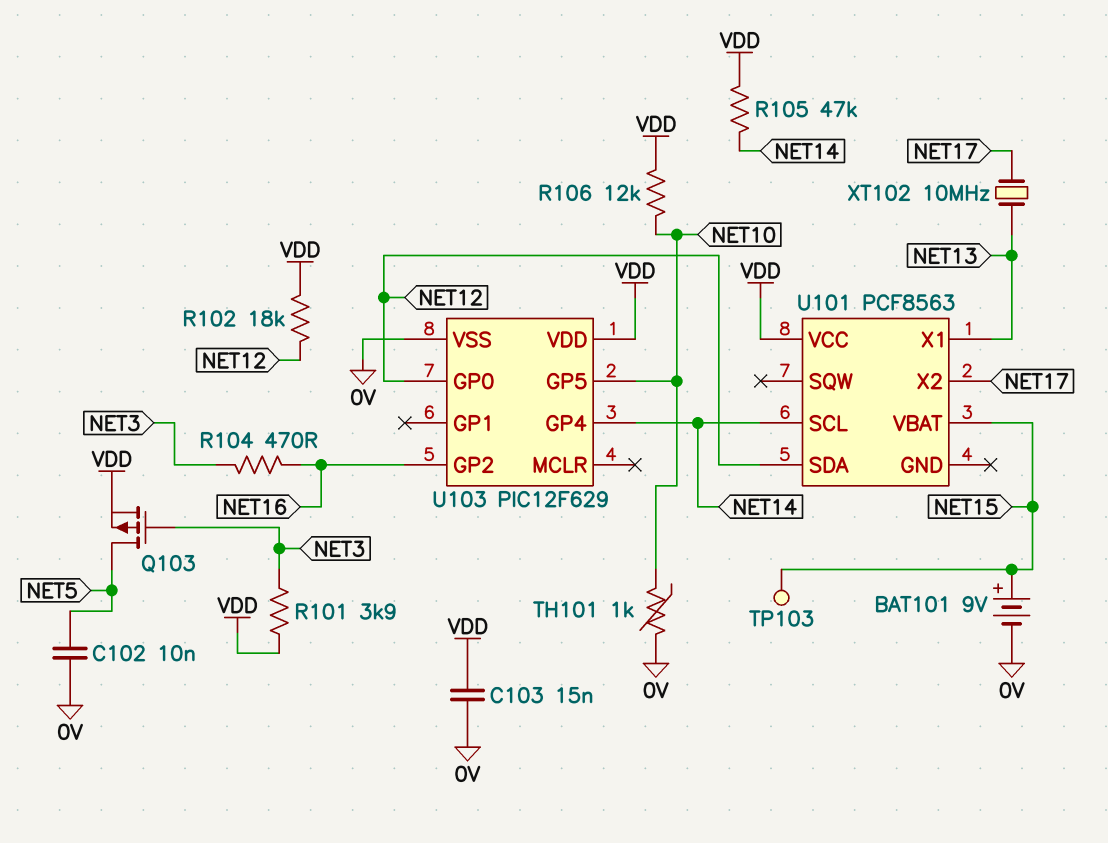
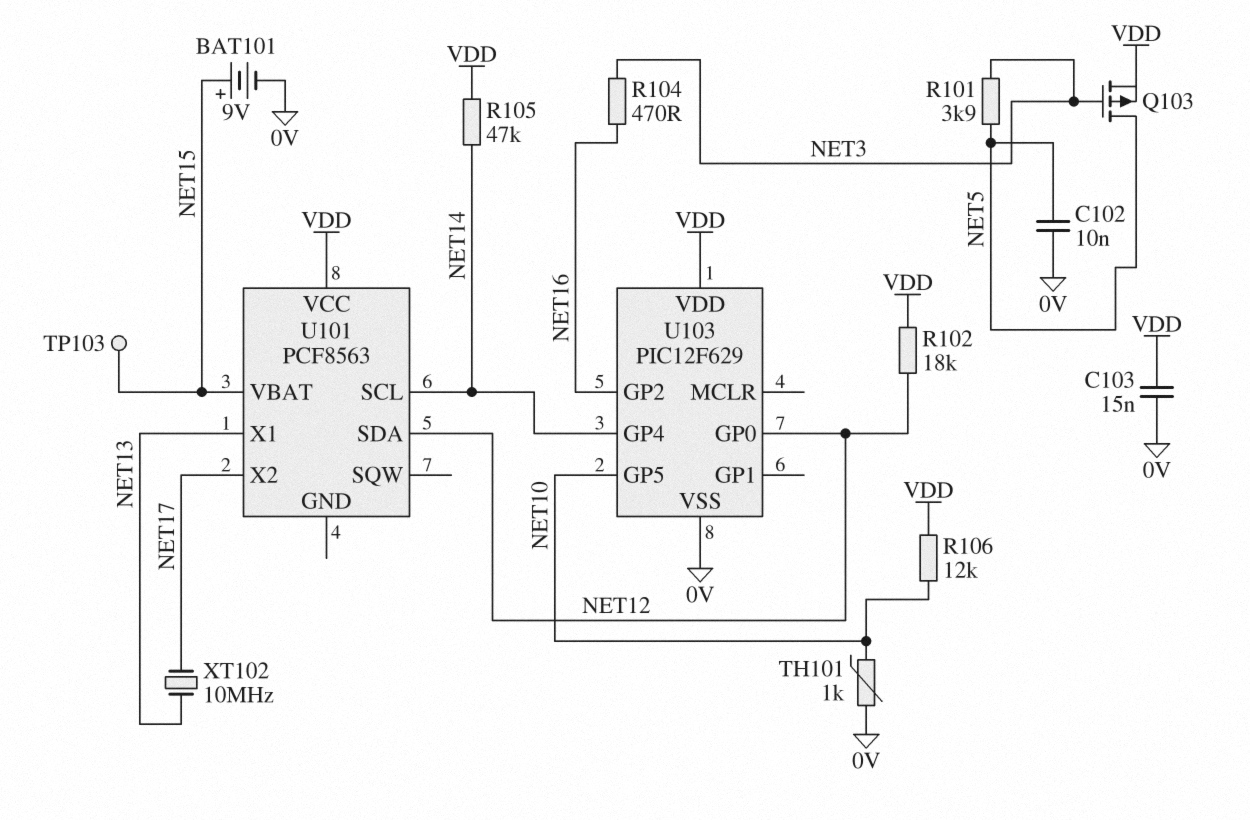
R101: 3.9k (NET3, VDD) -> 3.9k (NET3, NET5)

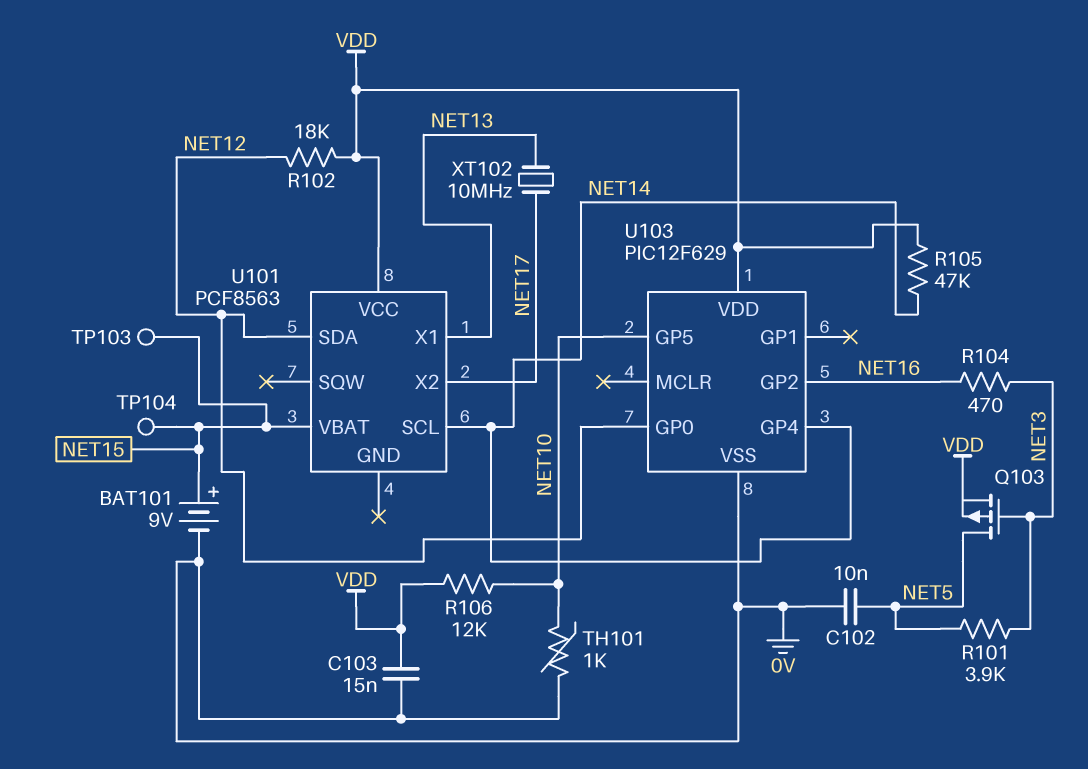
TP104: none -> test point (NET15)

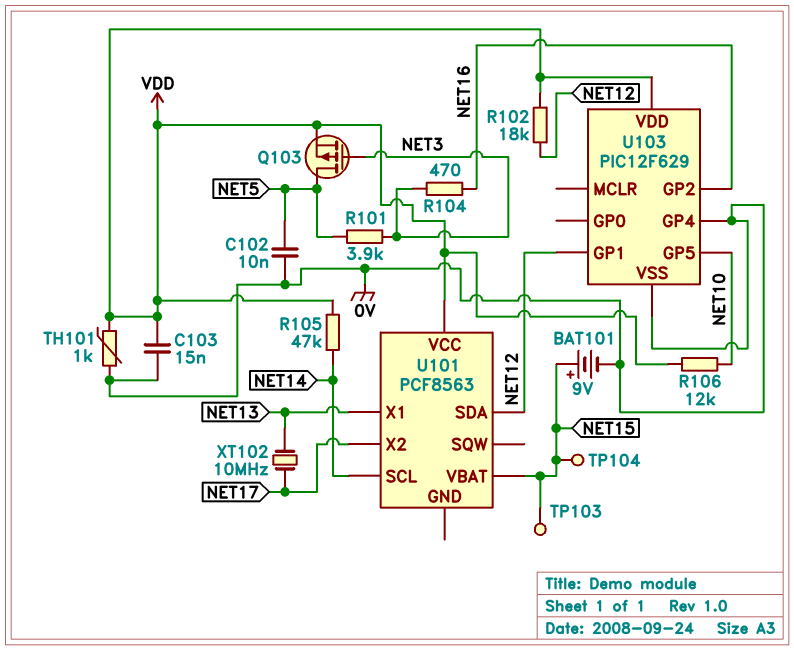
TH101: 1k (0V, NET10) -> 1k (0V, VDD)
U103 pin GP0: NET12 -> none
U103 pin GP1: none -> NET12
U103 pin GP4: NET14 -> 0V

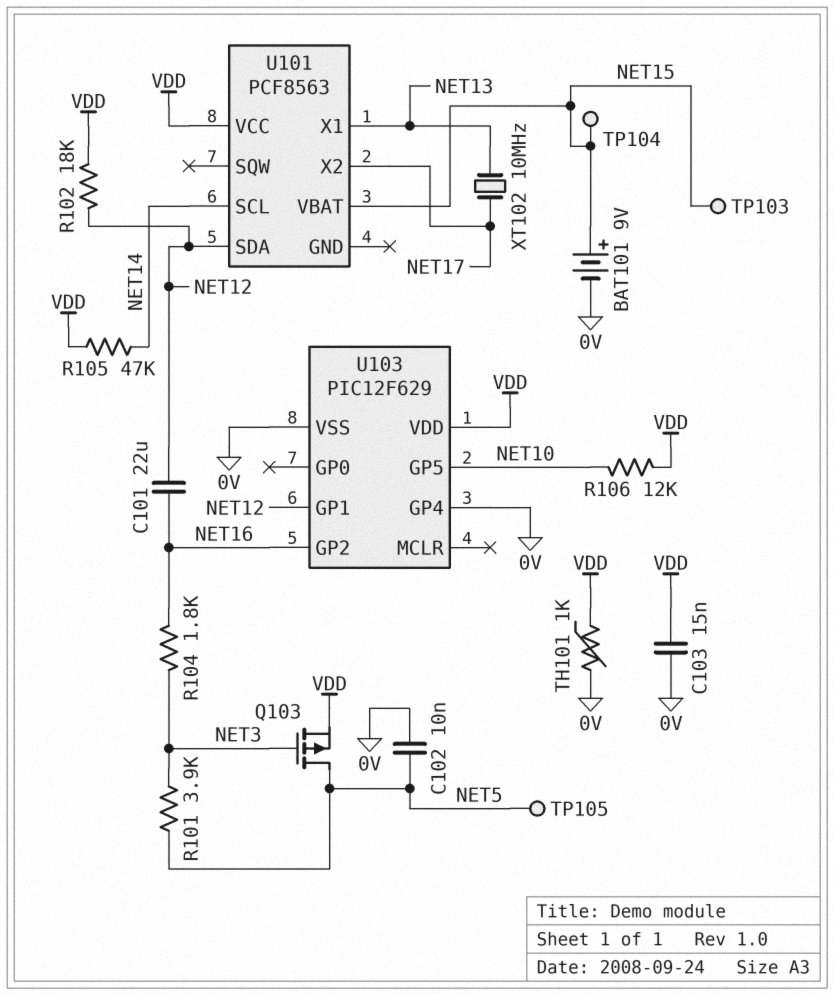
C101: none -> 22uF (NET12, NET16)
R104: 470 (NET3, NET16) -> 1.8k (NET3, NET16)
TP105: none -> test point (NET5)

